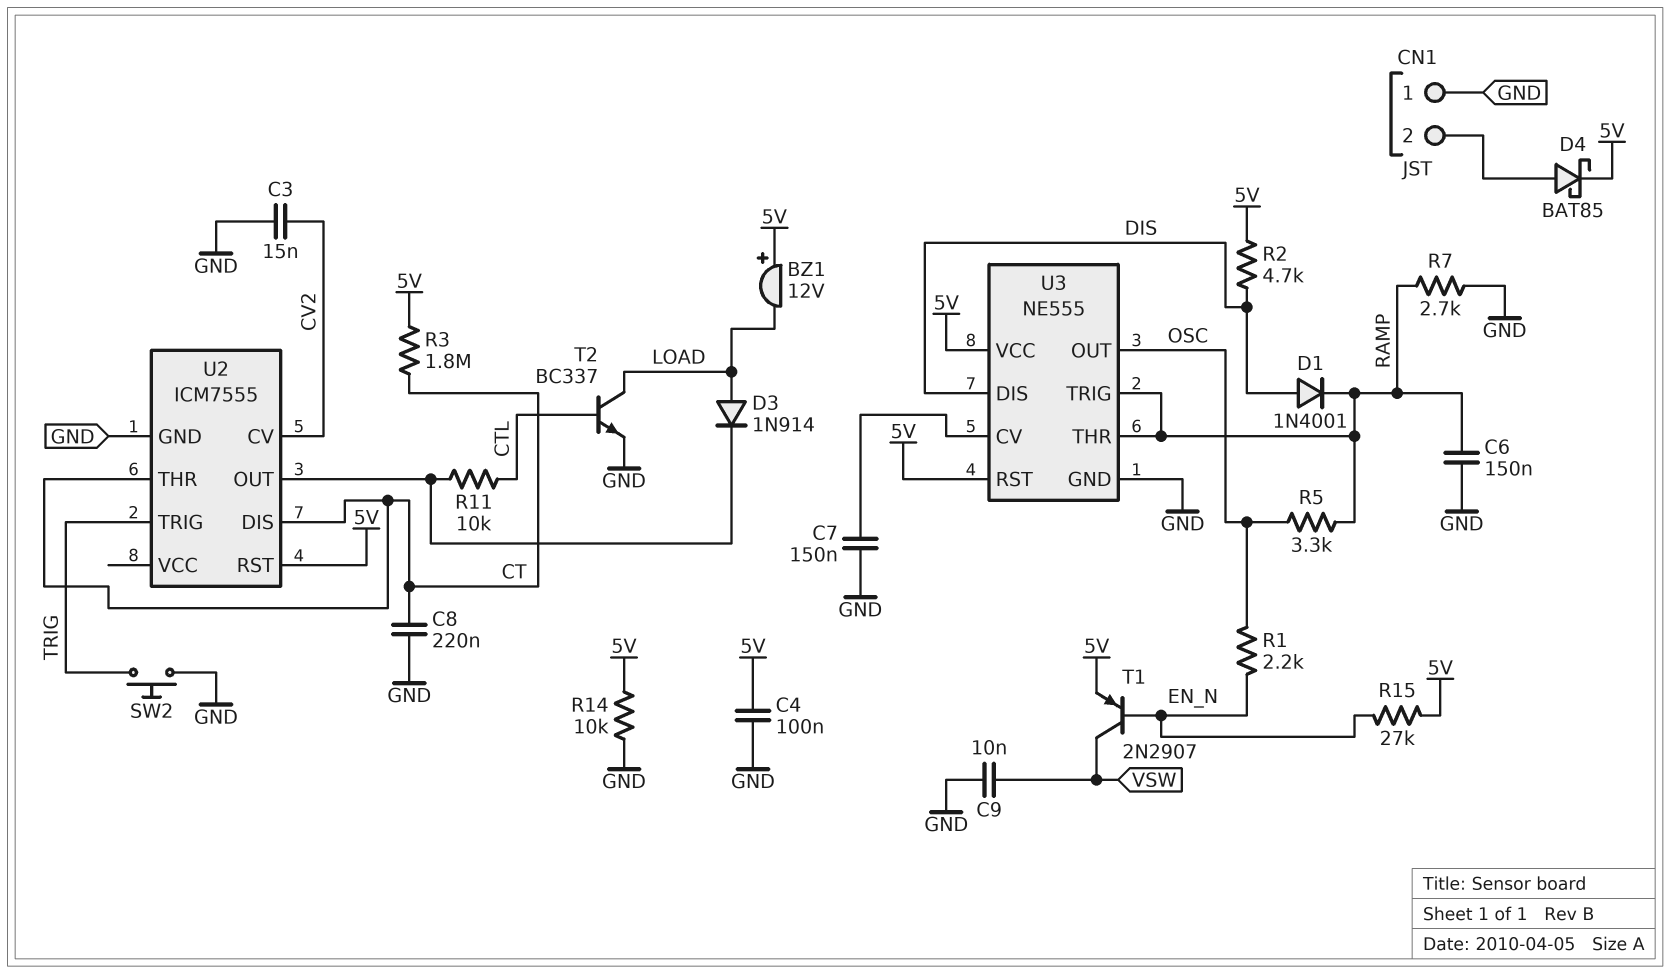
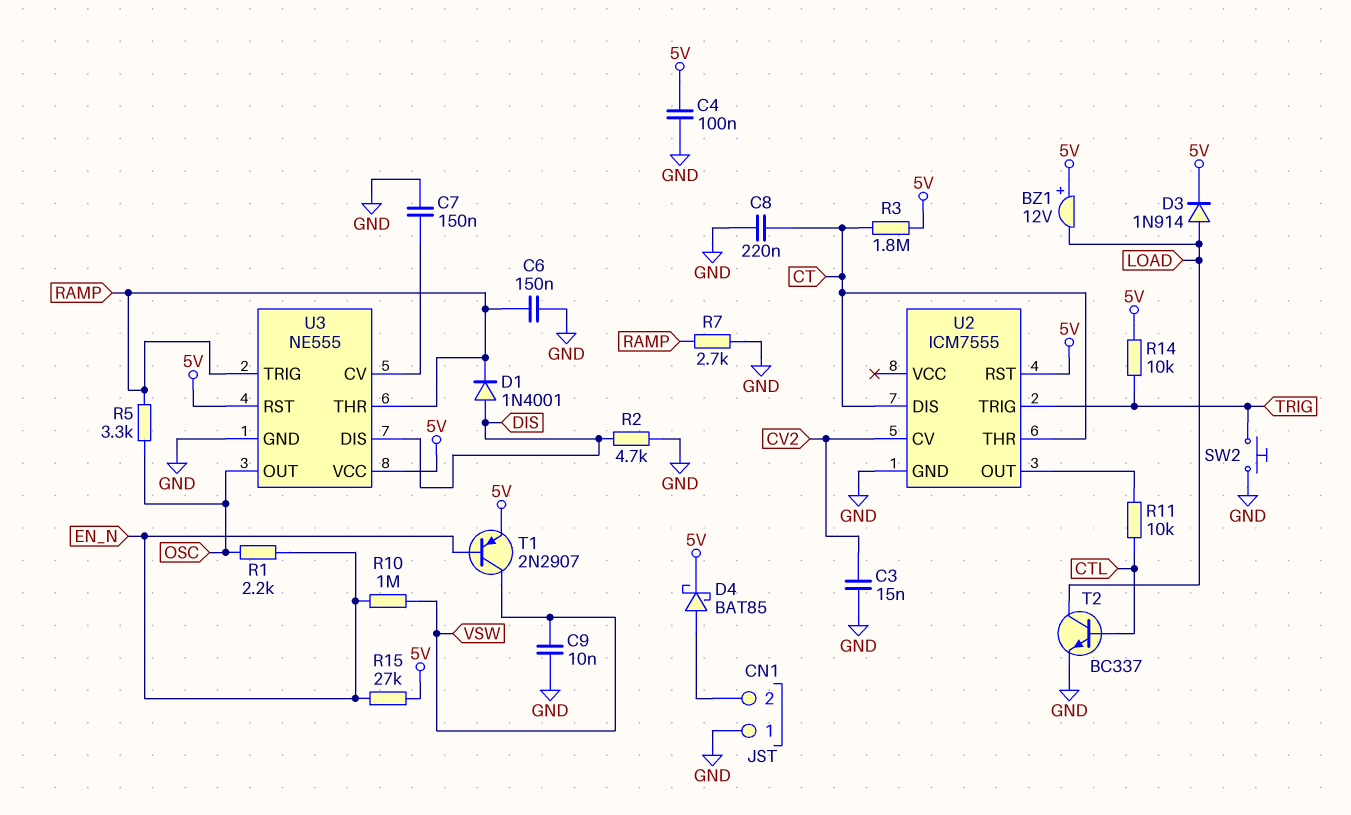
D3: diode 1N914 (A LOAD, K U2/OUT) -> diode 1N914 (A LOAD, K 5V)
R2: 4.7k (5V, DIS) -> 4.7k (DIS, GND)
R10: none -> 1M (EN_N, VSW)
R14: 10k (5V, GND) -> 10k (5V, TRIG)

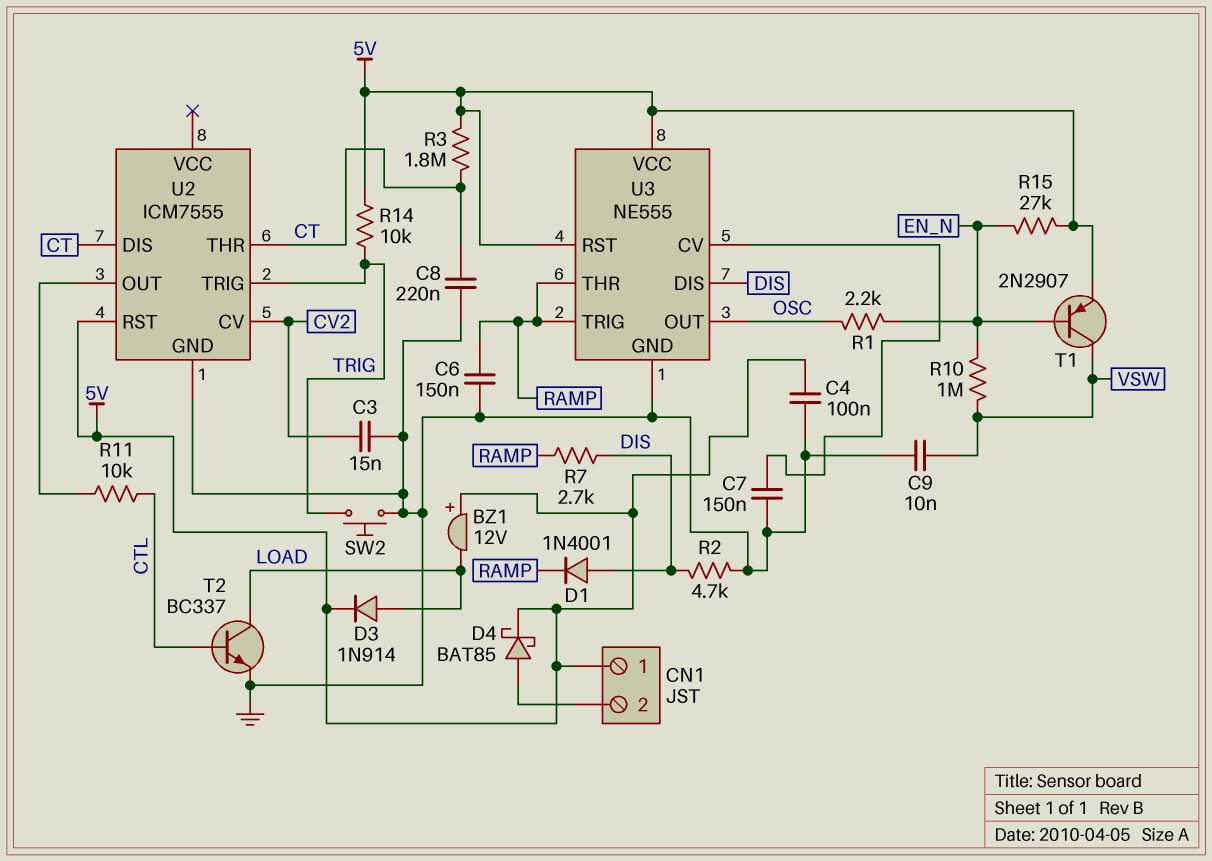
CN1 pin 1: GND -> 5V
R5: 3.3k (OSC, RAMP) -> none
R7: 2.7k (GND, RAMP) -> 2.7k (DIS, RAMP)

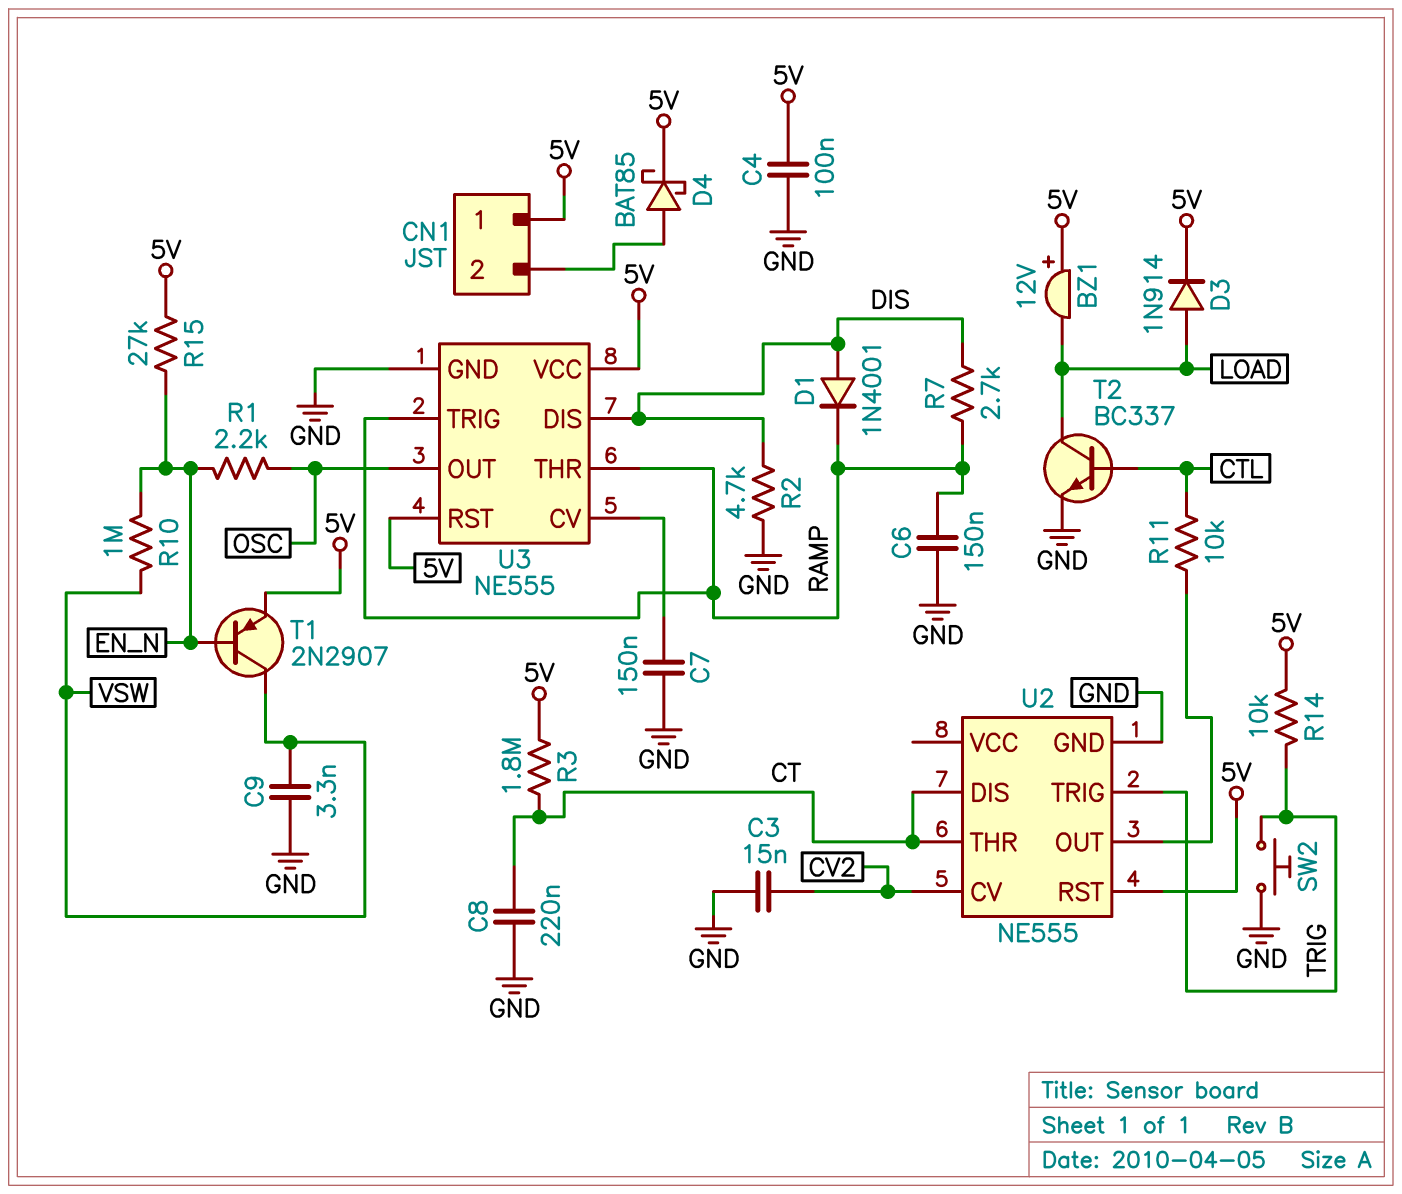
C9: 10nF (GND, VSW) -> 3.3nF (GND, VSW)
U2: ICM7555 -> NE555

